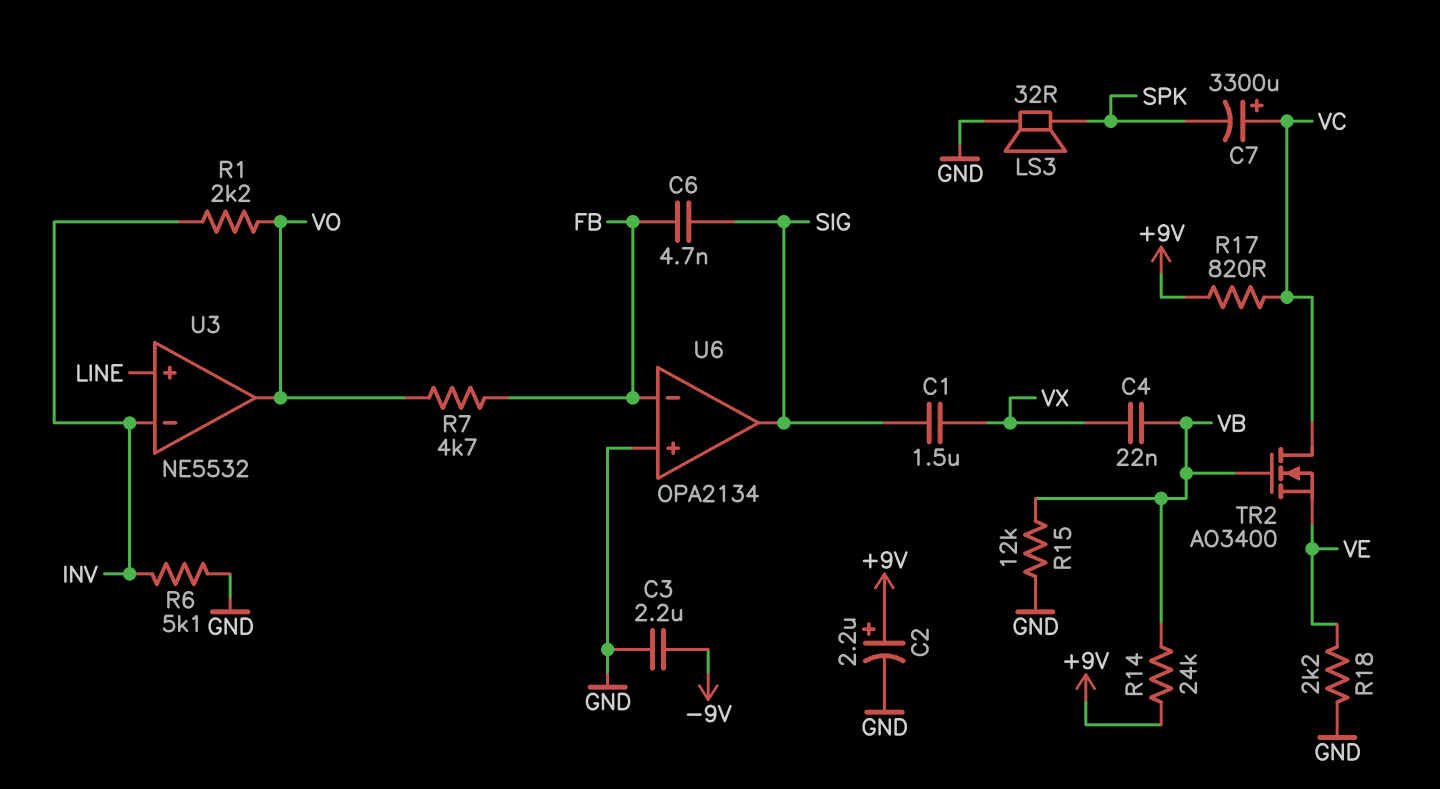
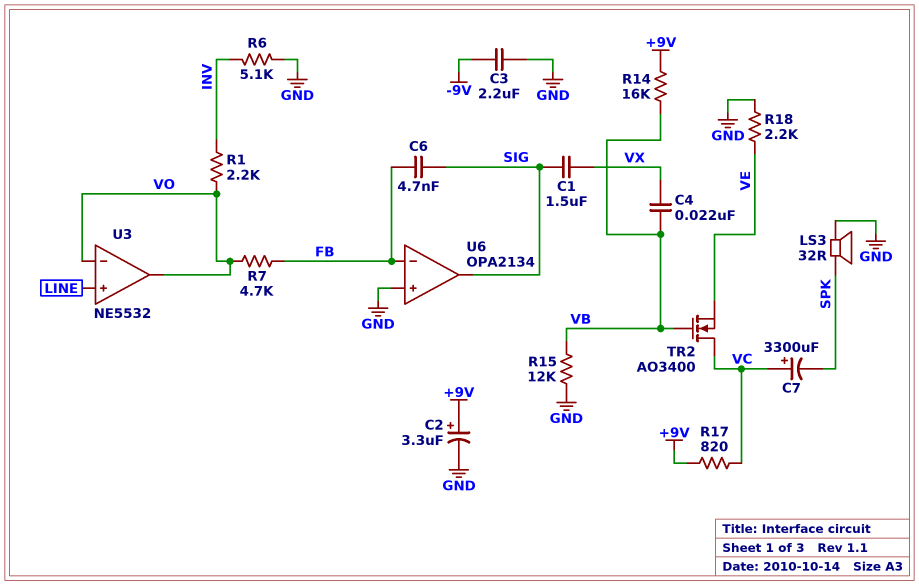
C2: 2.2uF (plus +9V, minus GND) -> 3.3uF (plus +9V, minus GND)
R14: 24k (+9V, VB) -> 16k (+9V, VB)
U3 pin in-: INV -> VO

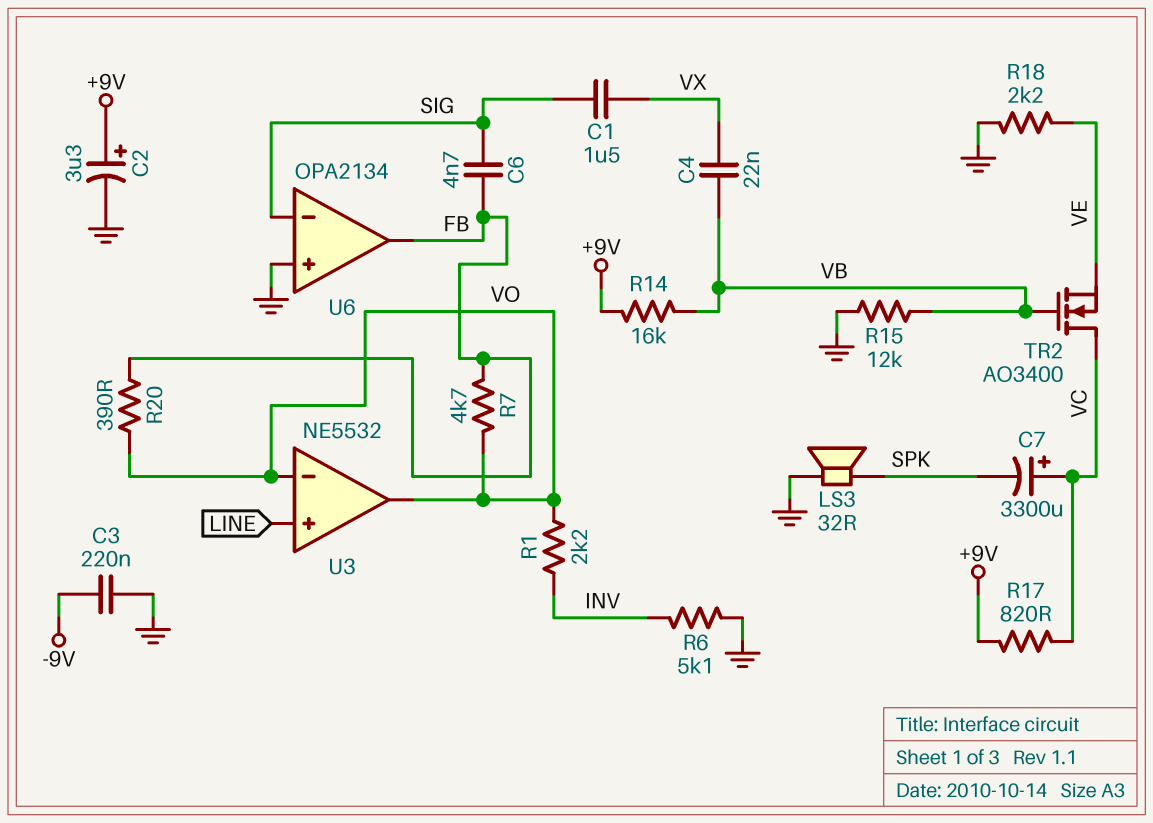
C3: 2.2uF (-9V, GND) -> 220nF (-9V, GND)
R20: none -> 390 (FB, VO)
U6 pin in-: FB -> SIG
U6 pin out: SIG -> FB

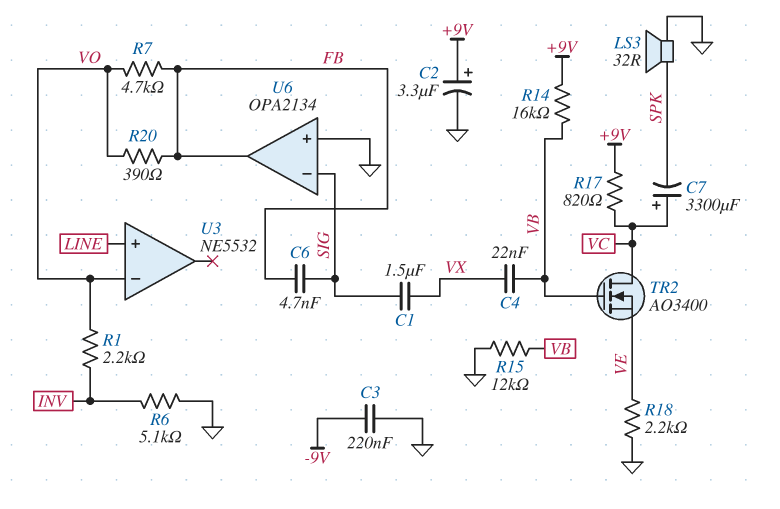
U3 pin out: VO -> none

